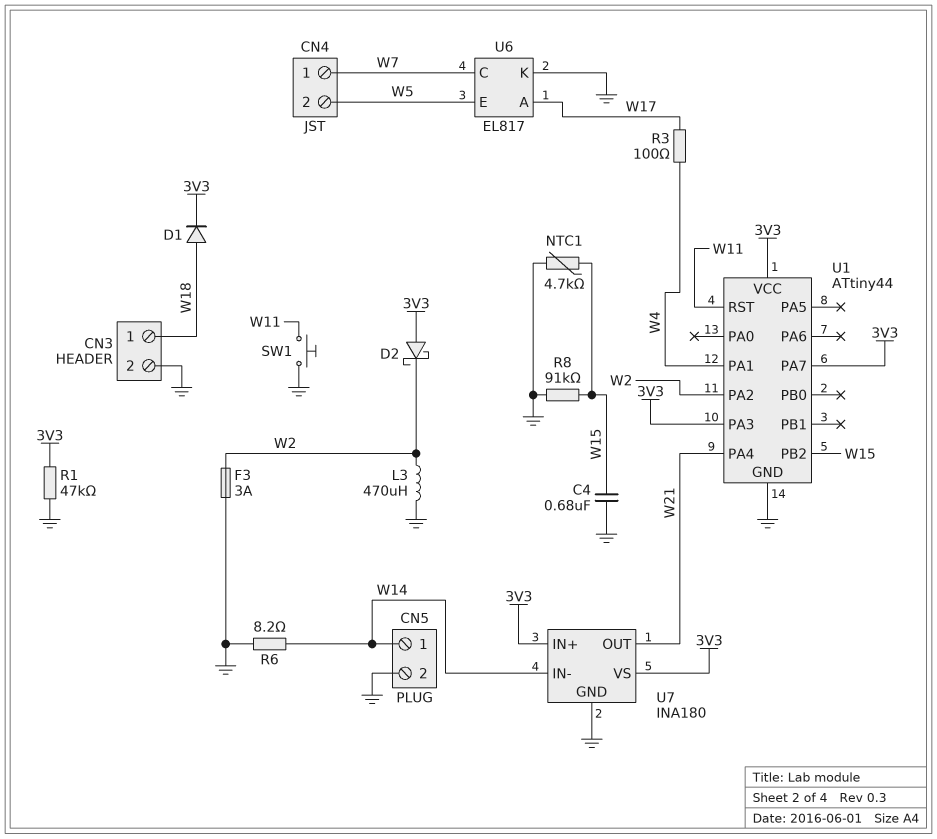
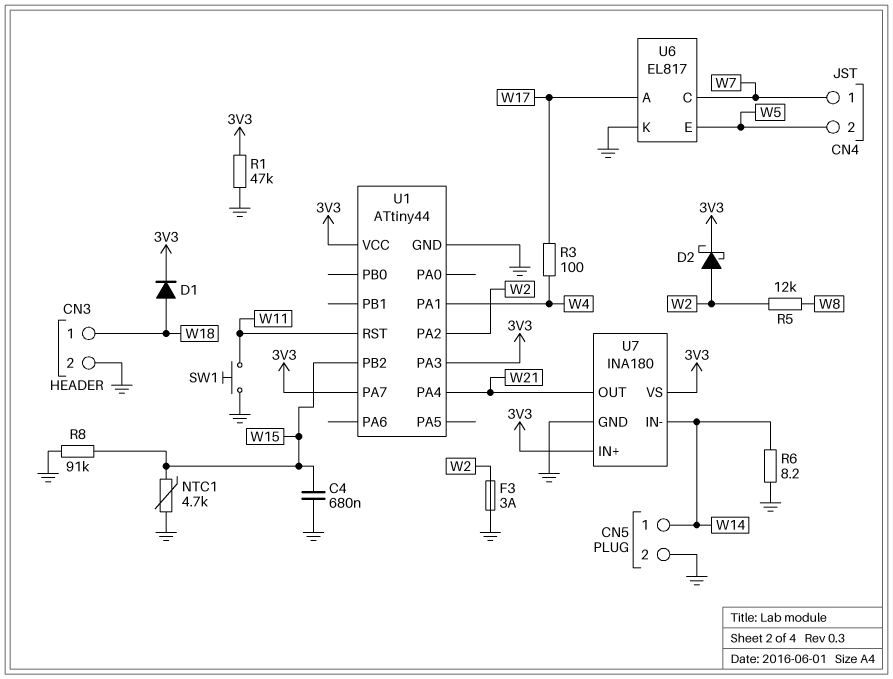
D2: schottky (A 3V3, K W2) -> schottky (A W2, K 3V3)
L3: 470uH (GND, W2) -> none
R5: none -> 12k (W2, W8)

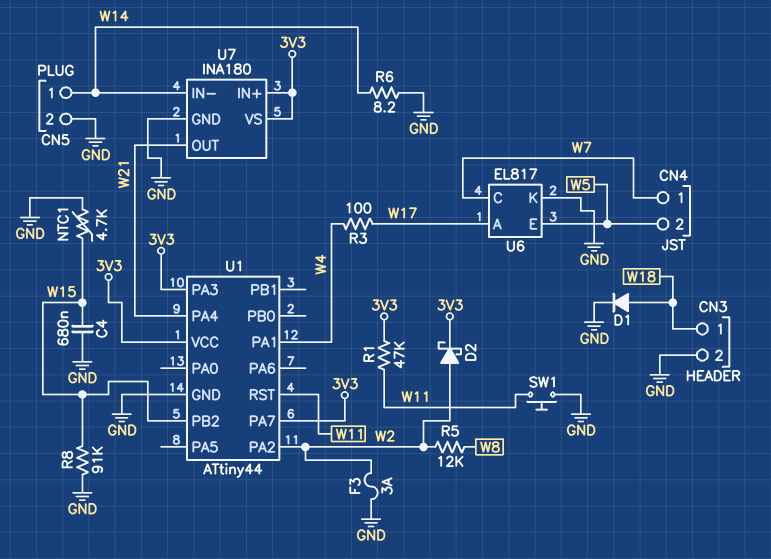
D1: diode (A W18, K 3V3) -> diode (A W18, K GND)
R1: 47k (3V3, GND) -> 47k (3V3, W11)

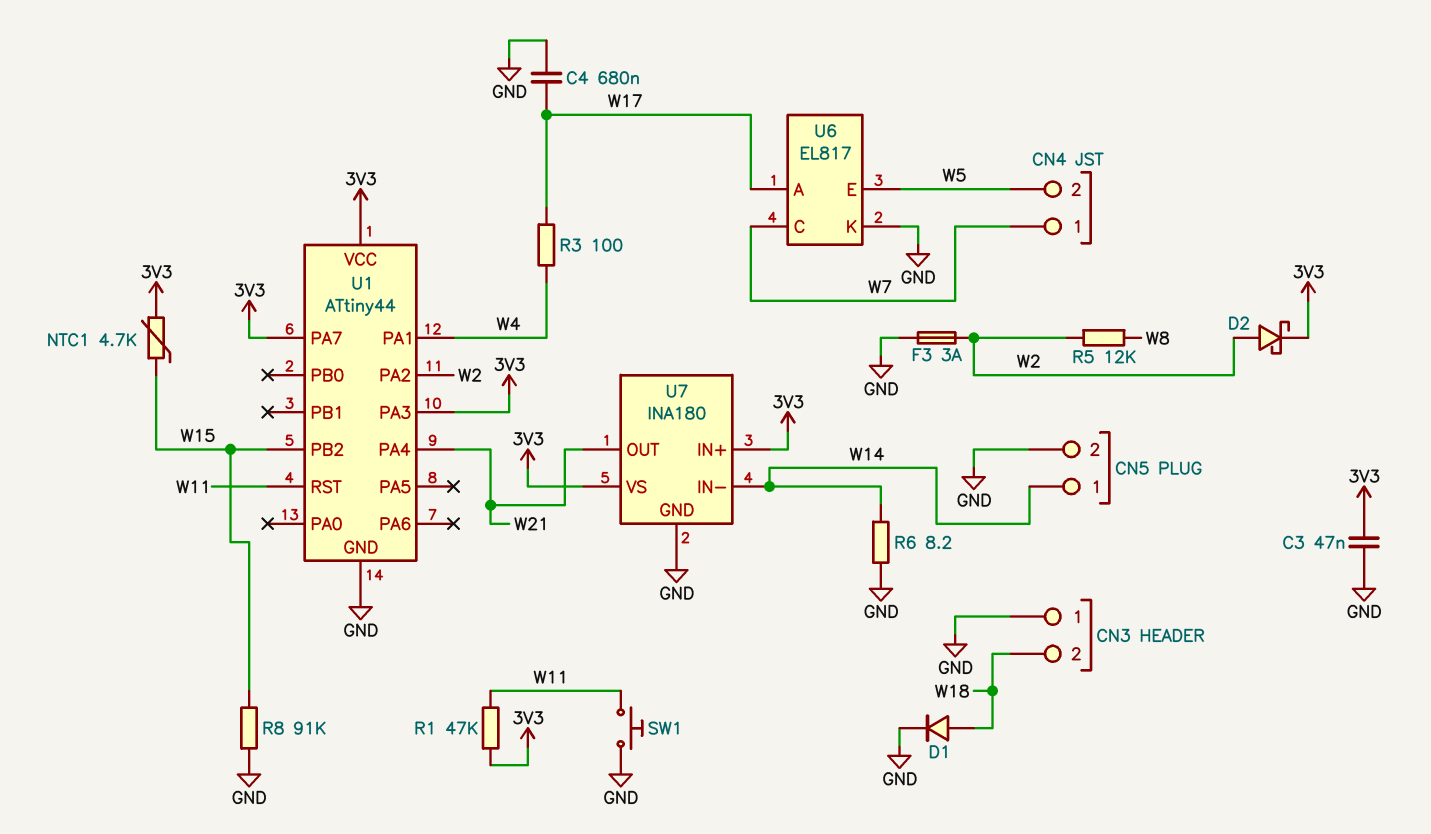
C3: none -> 47nF (3V3, GND)
C4: 680nF (GND, W15) -> 680nF (GND, W17)
CN3 pin 1: W18 -> GND
CN3 pin 2: GND -> W18
NTC1: 4.7k (GND, W15) -> 4.7k (3V3, W15)

